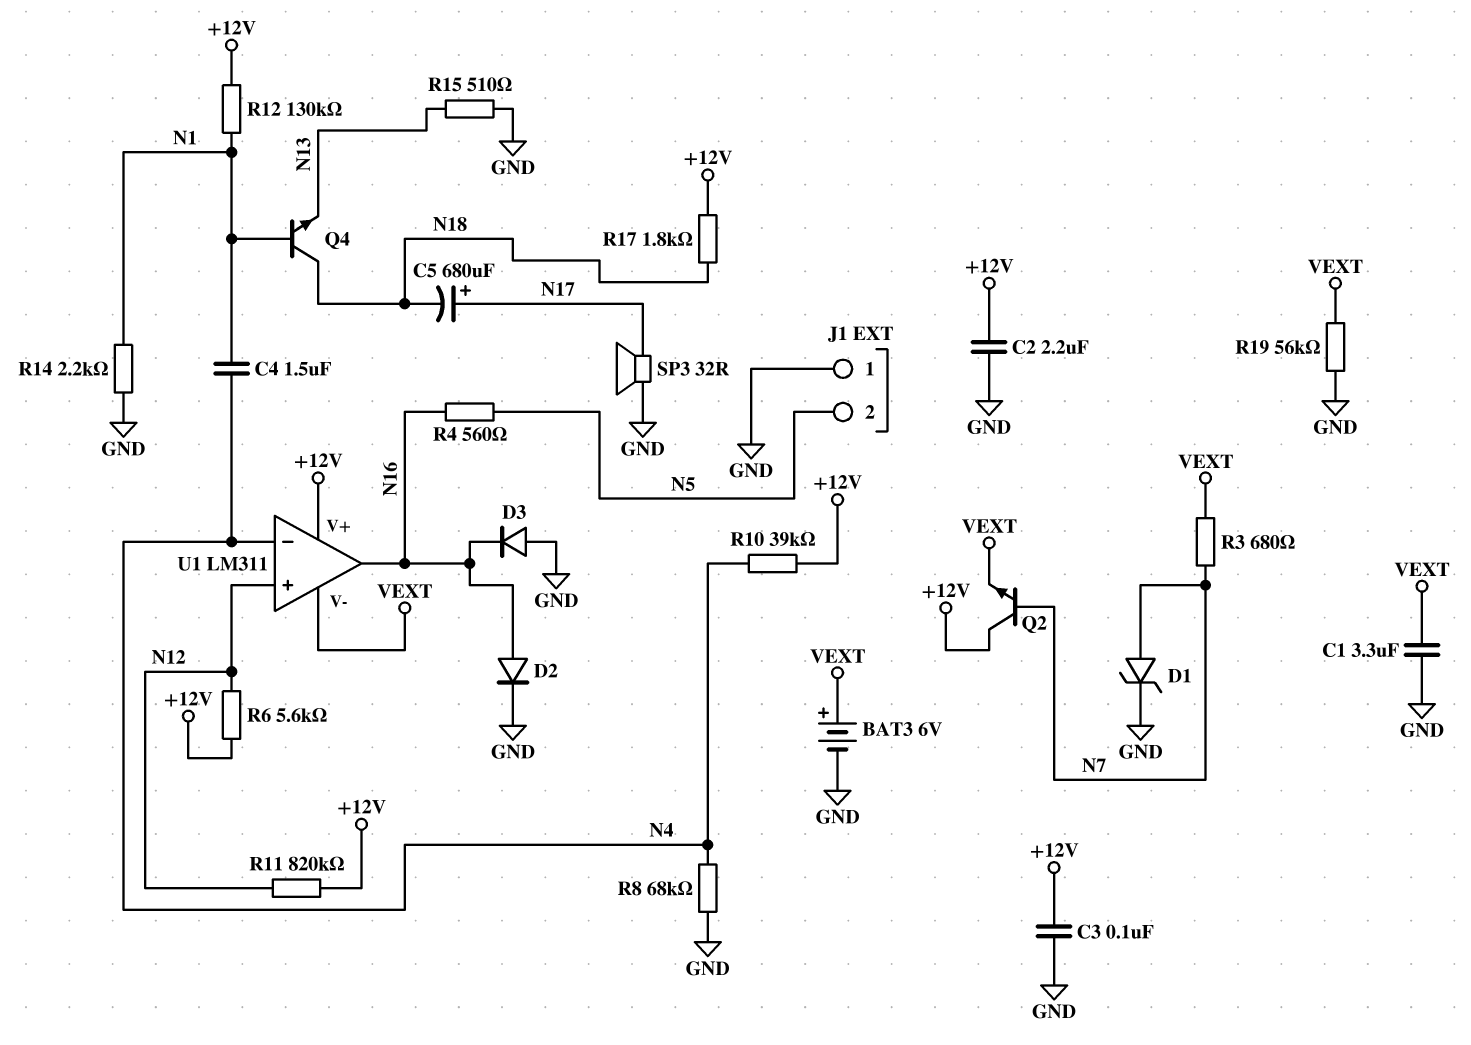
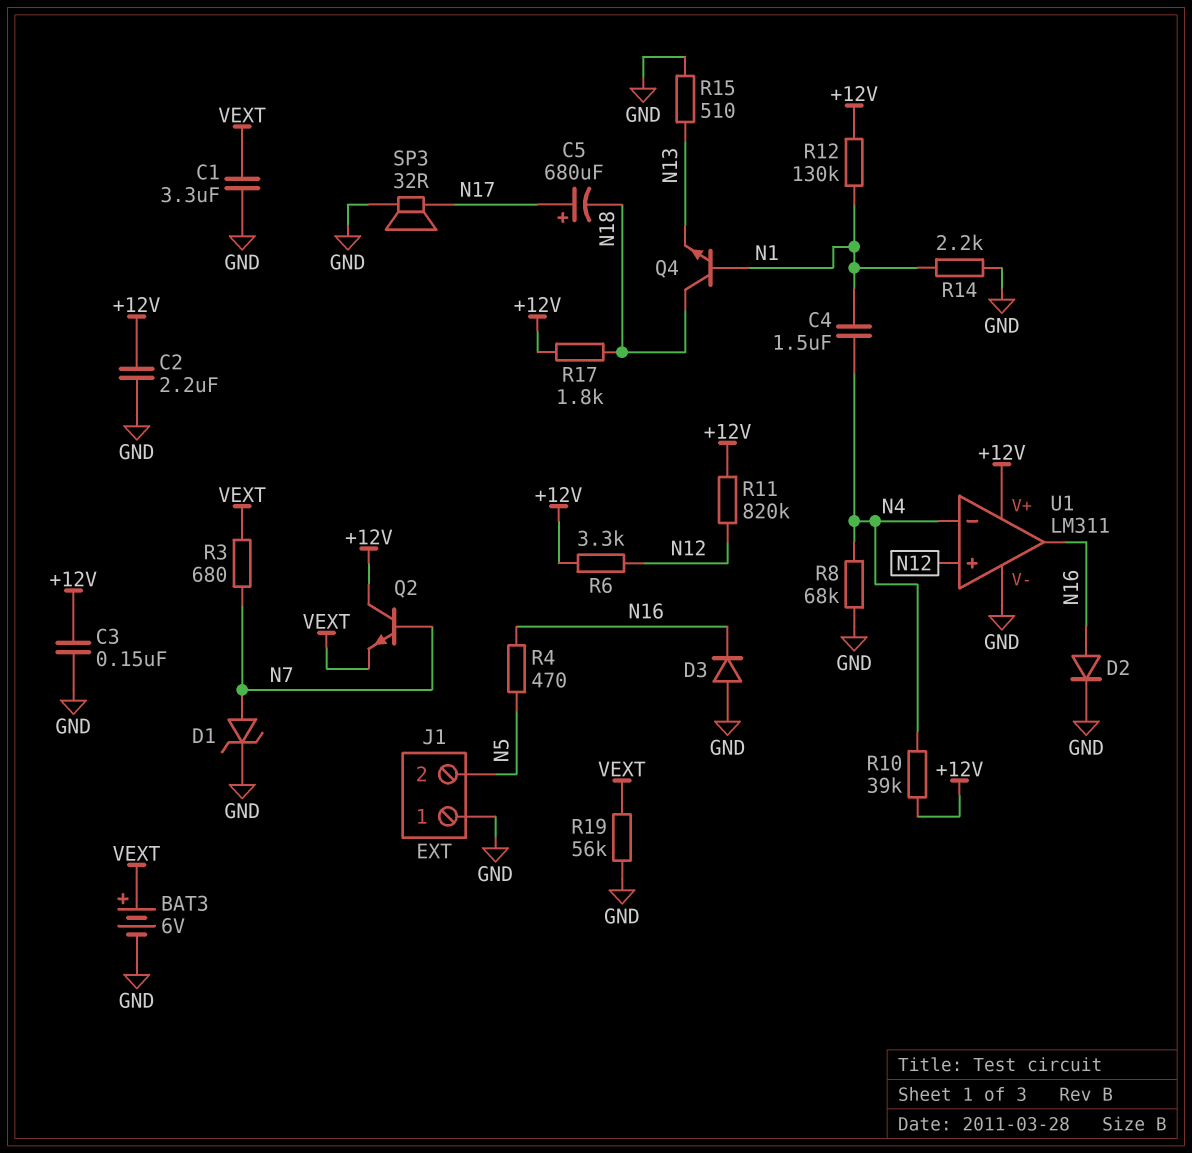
C3: 100nF (+12V, GND) -> 150nF (+12V, GND)
R4: 560 (N5, N16) -> 470 (N5, N16)
R6: 5.6k (+12V, N12) -> 3.3k (+12V, N12)
U1 pin V-: VEXT -> GND

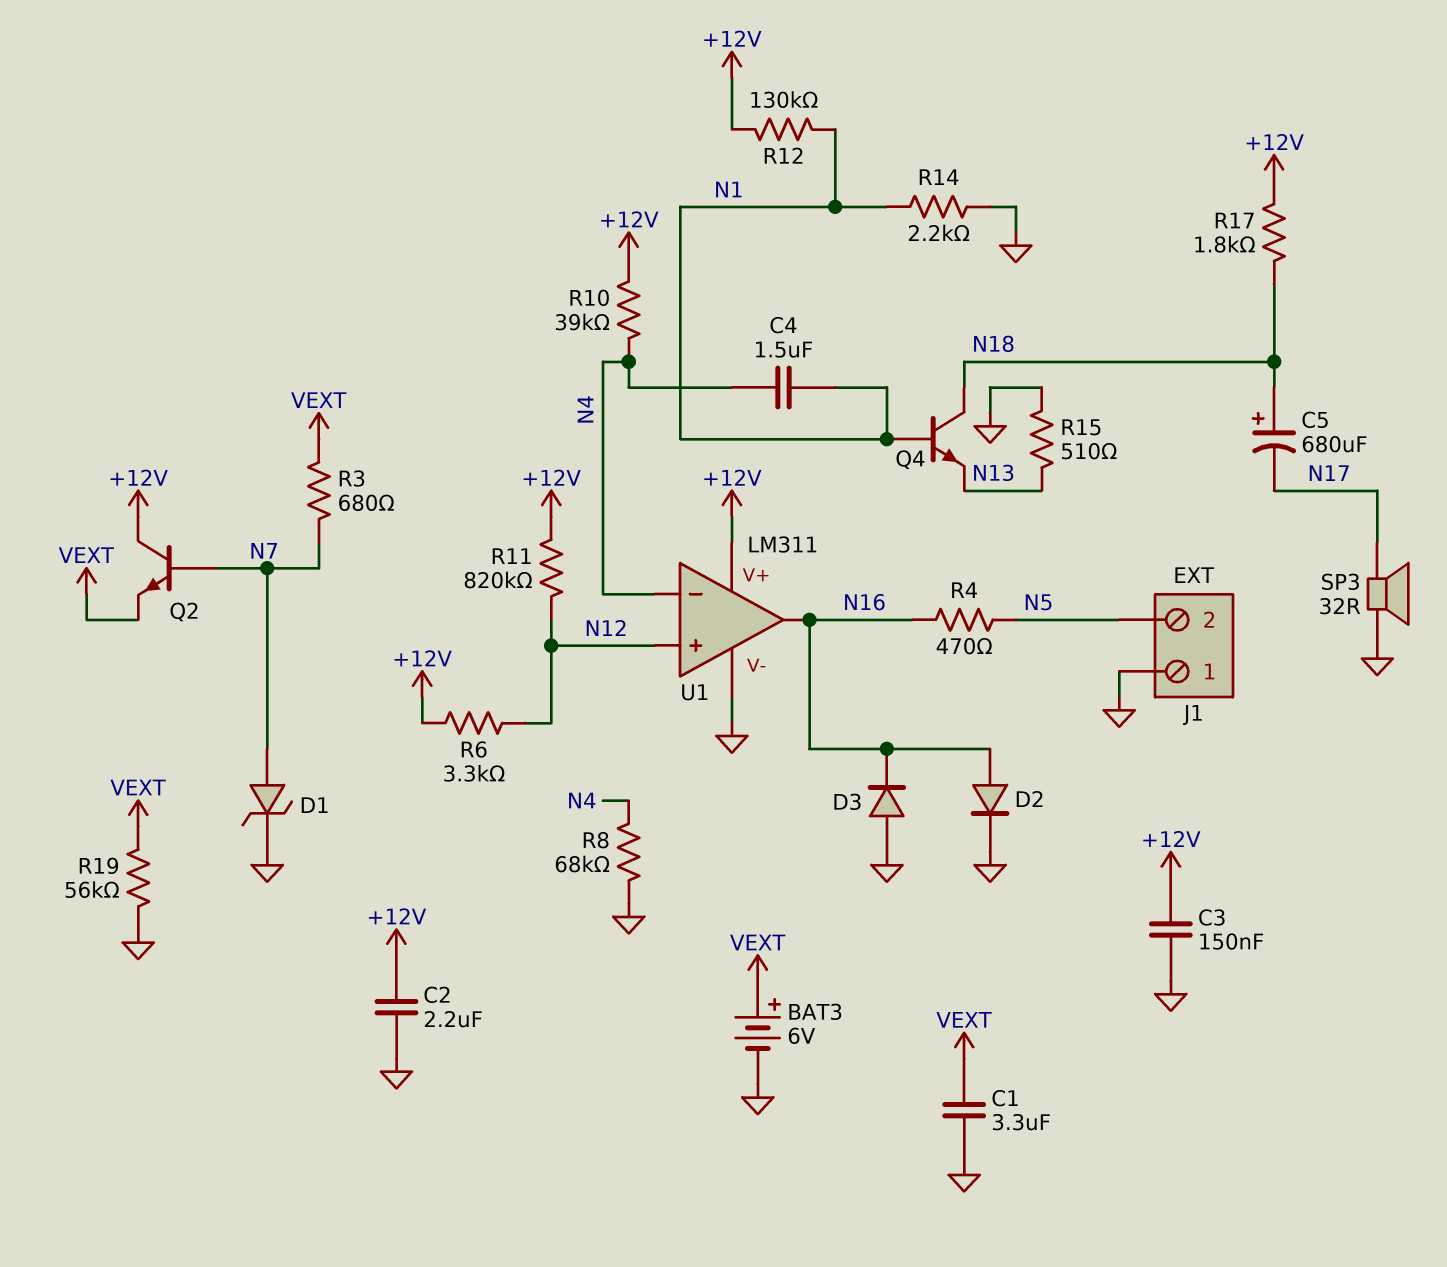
C5: 680uF (plus N17, minus N18) -> 680uF (plus N18, minus N17)

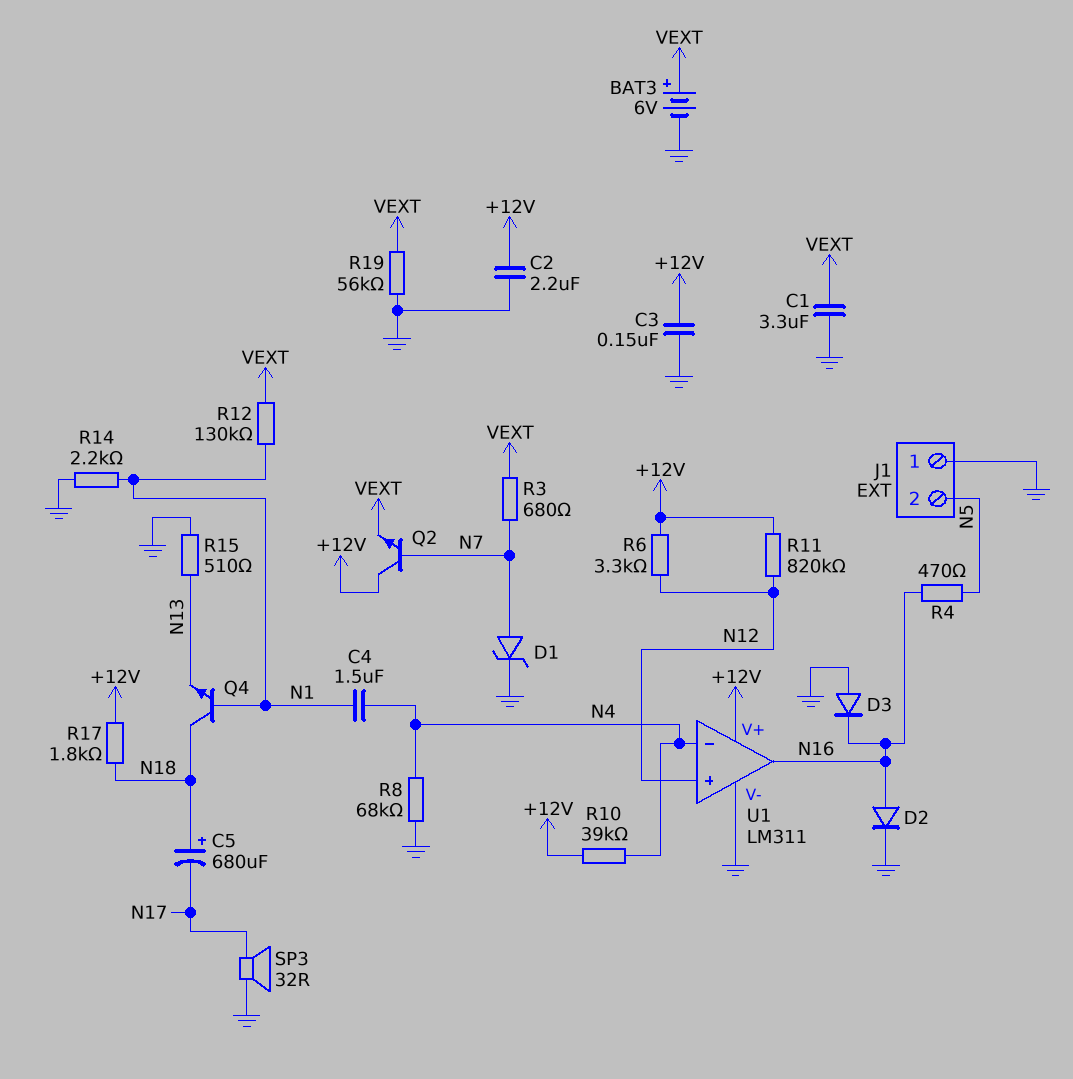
R12: 130k (+12V, N1) -> 130k (N1, VEXT)

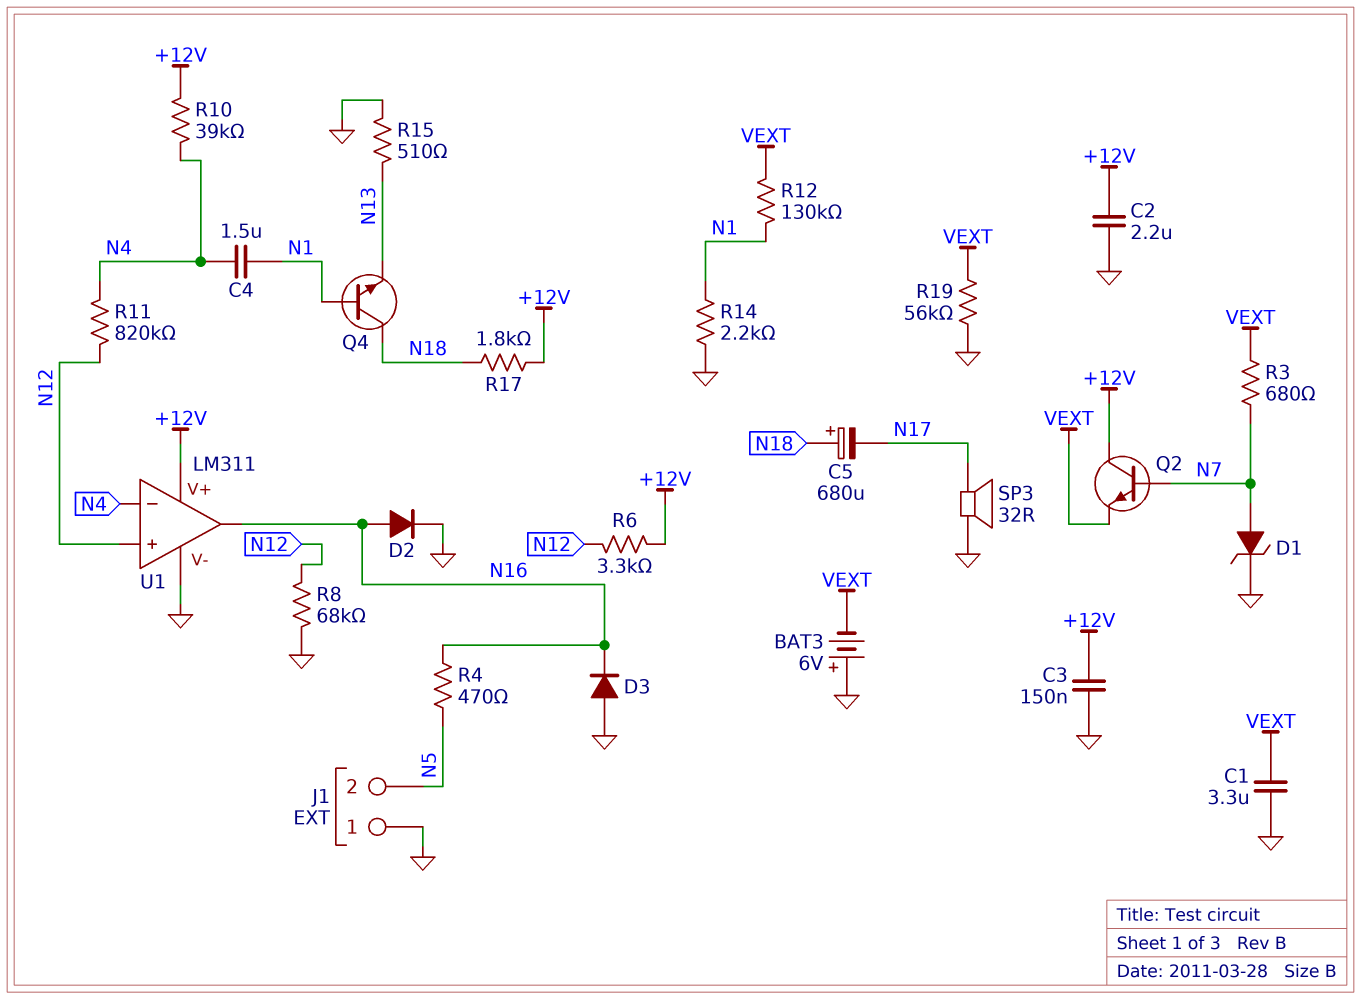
BAT3: 6V (plus VEXT, minus GND) -> 6V (plus GND, minus VEXT)
R8: 68k (GND, N4) -> 68k (GND, N12)
R11: 820k (+12V, N12) -> 820k (N4, N12)

